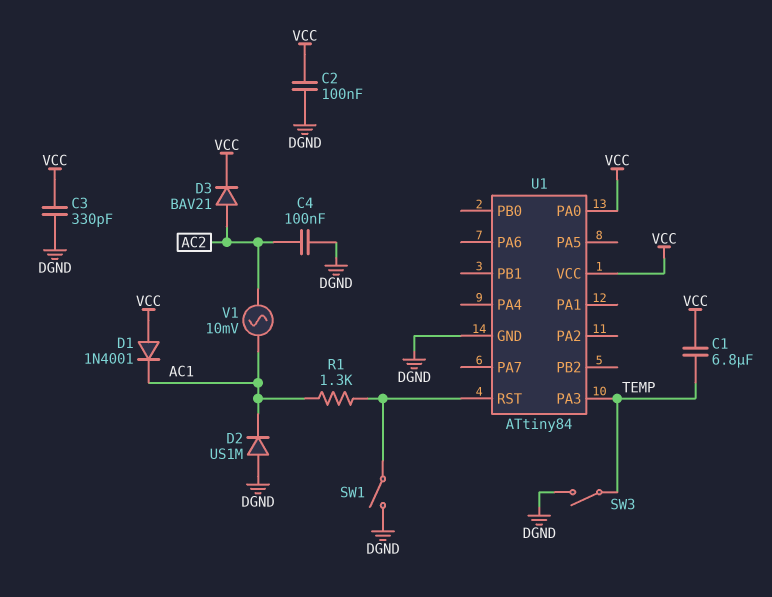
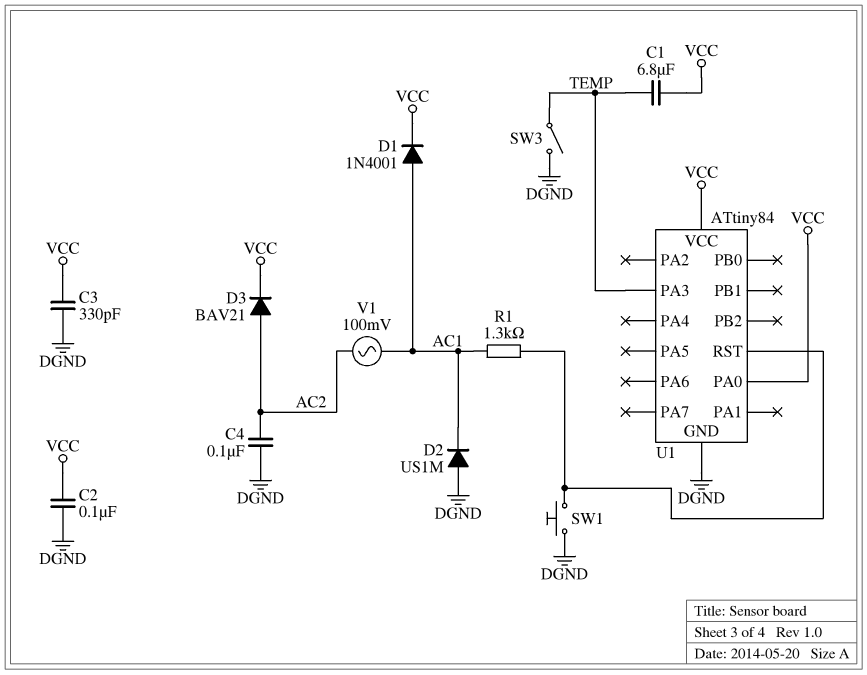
D1: diode 1N4001 (A VCC, K AC1) -> diode 1N4001 (A AC1, K VCC)
SW1: switch (DGND, U1/RST) -> button (DGND, U1/RST)
V1: AC 10mV (AC1, AC2) -> AC 100mV (AC1, AC2)

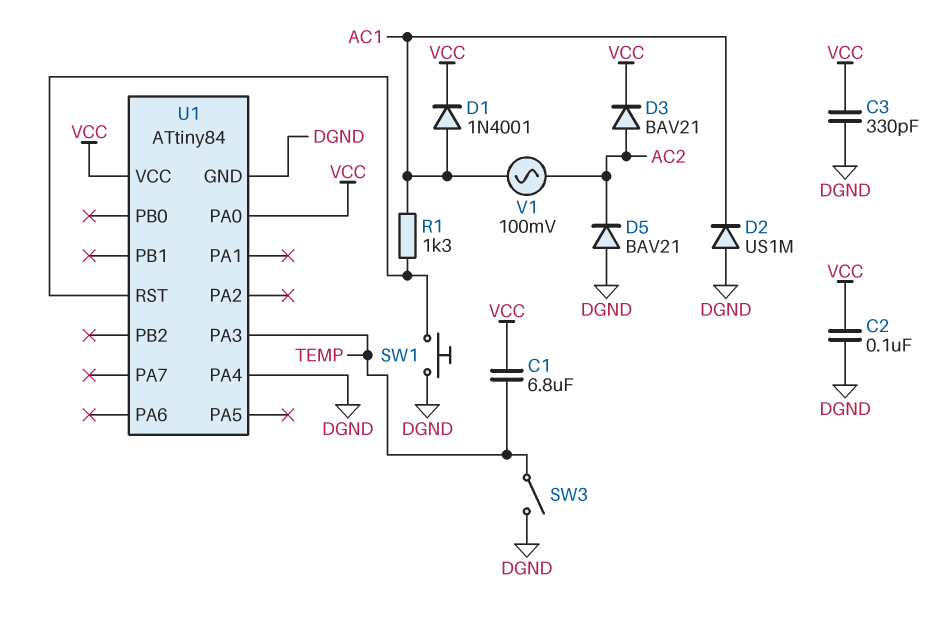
C4: 100nF (AC2, DGND) -> none
D5: none -> diode BAV21 (A DGND, K AC2)
U1 pin PA4: none -> DGND

